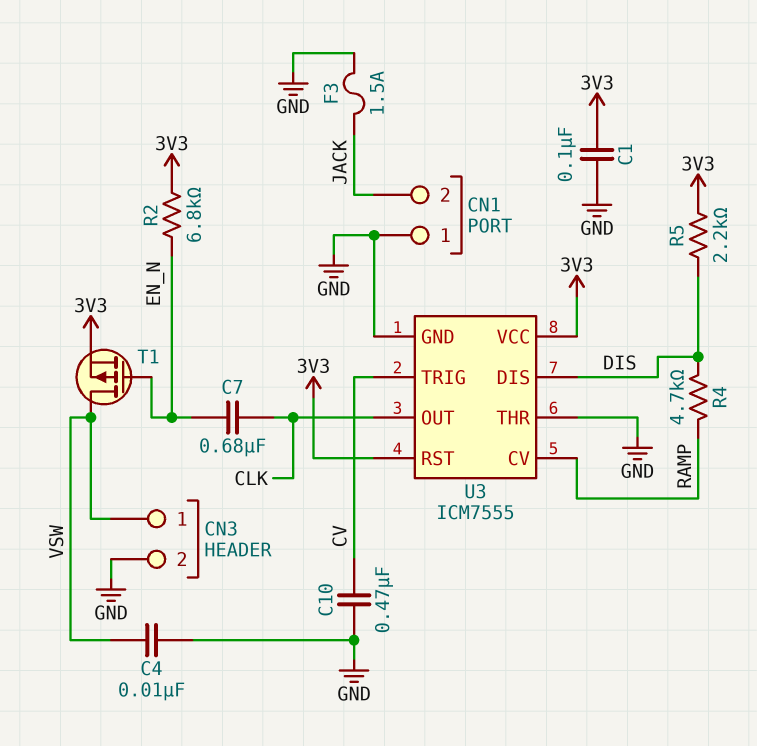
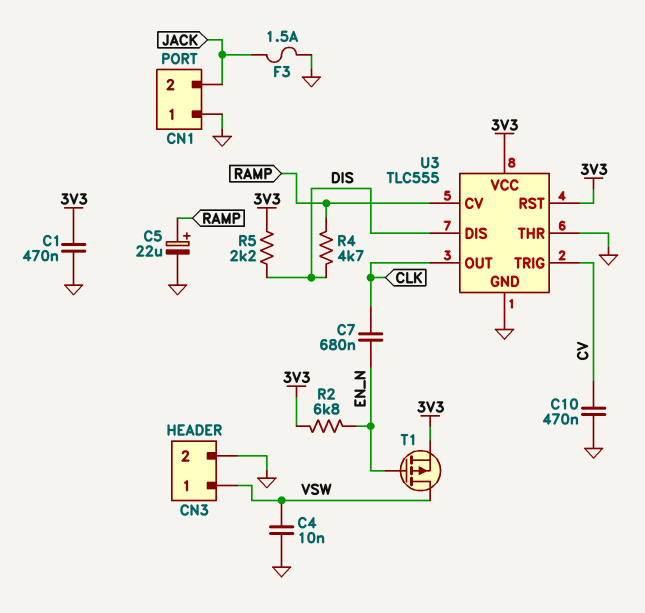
C1: 100nF (3V3, GND) -> 470nF (3V3, GND)
C5: none -> 22uF (plus RAMP, minus GND)
U3: ICM7555 -> TLC555

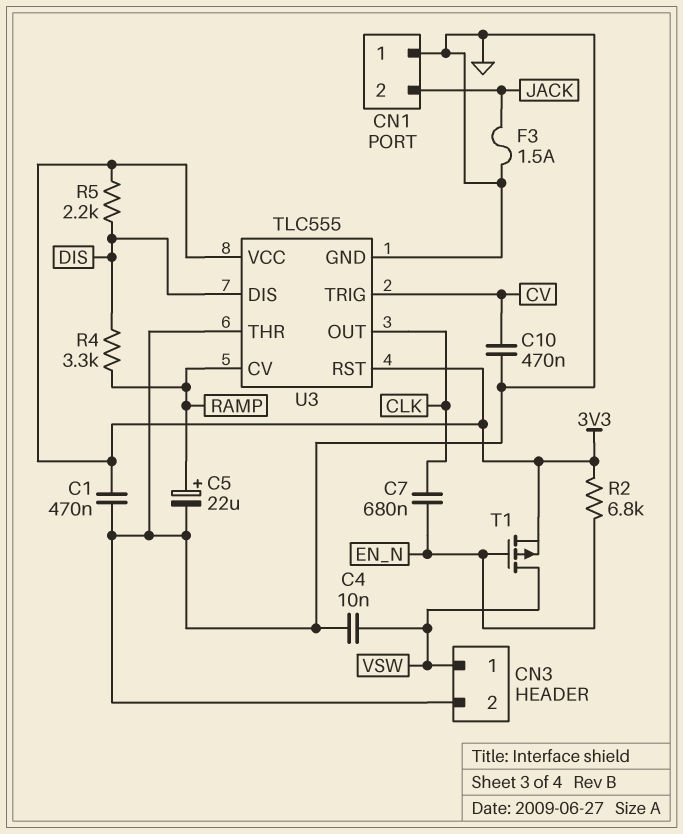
R4: 4.7k (DIS, RAMP) -> 3.3k (DIS, RAMP)

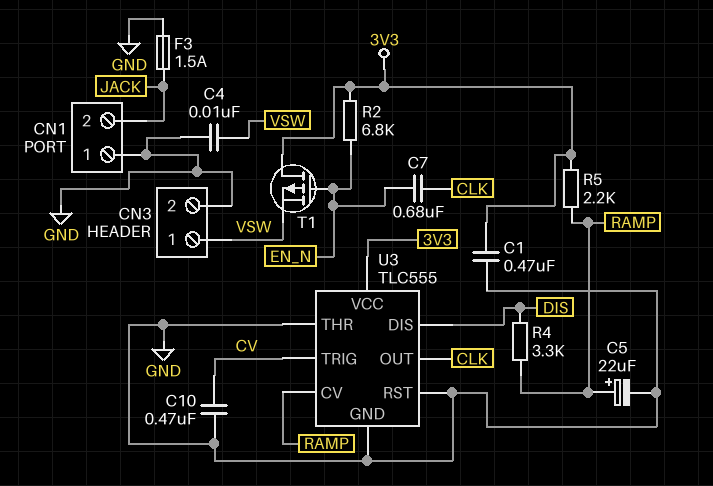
R5: 2.2k (3V3, DIS) -> 2.2k (3V3, RAMP)
T1: PMOS (G EN_N, D VSW, S 3V3) -> PMOS (G EN_N, D 3V3, S VSW)
U3 pin RST: 3V3 -> GND

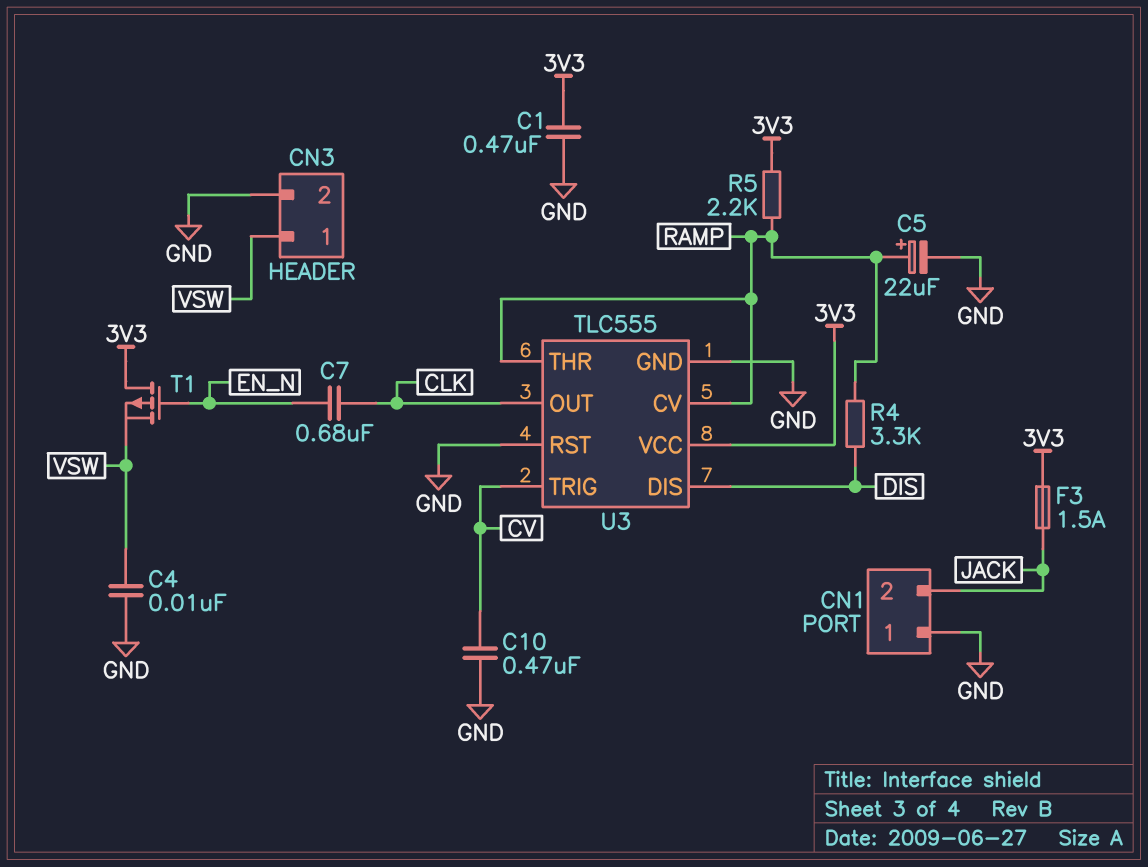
F3: 1.5A (GND, JACK) -> 1.5A (3V3, JACK)
R2: 6.8k (3V3, EN_N) -> none
U3 pin THR: GND -> RAMP

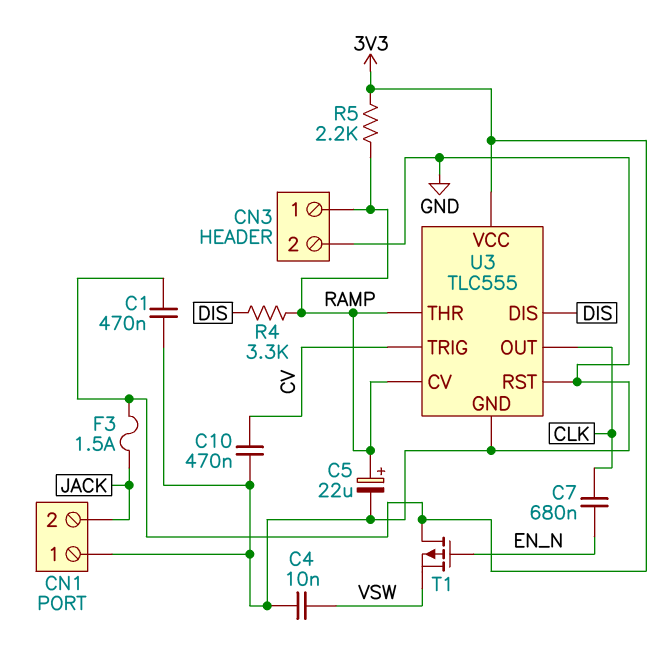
CN3 pin 1: VSW -> RAMP

